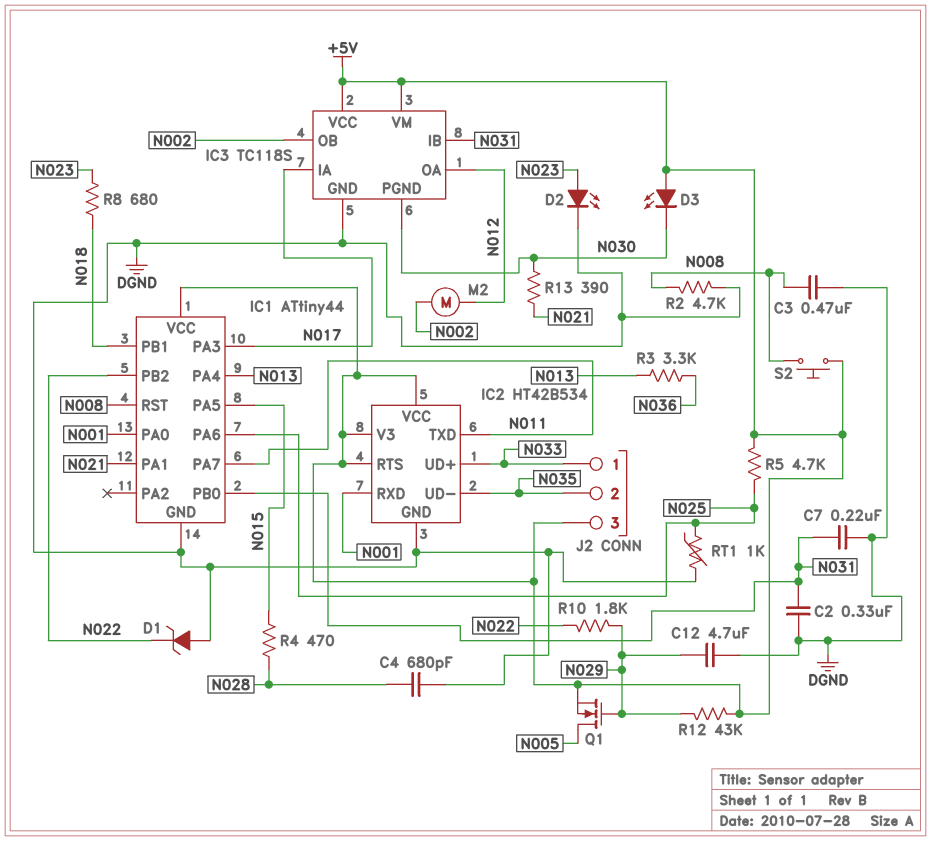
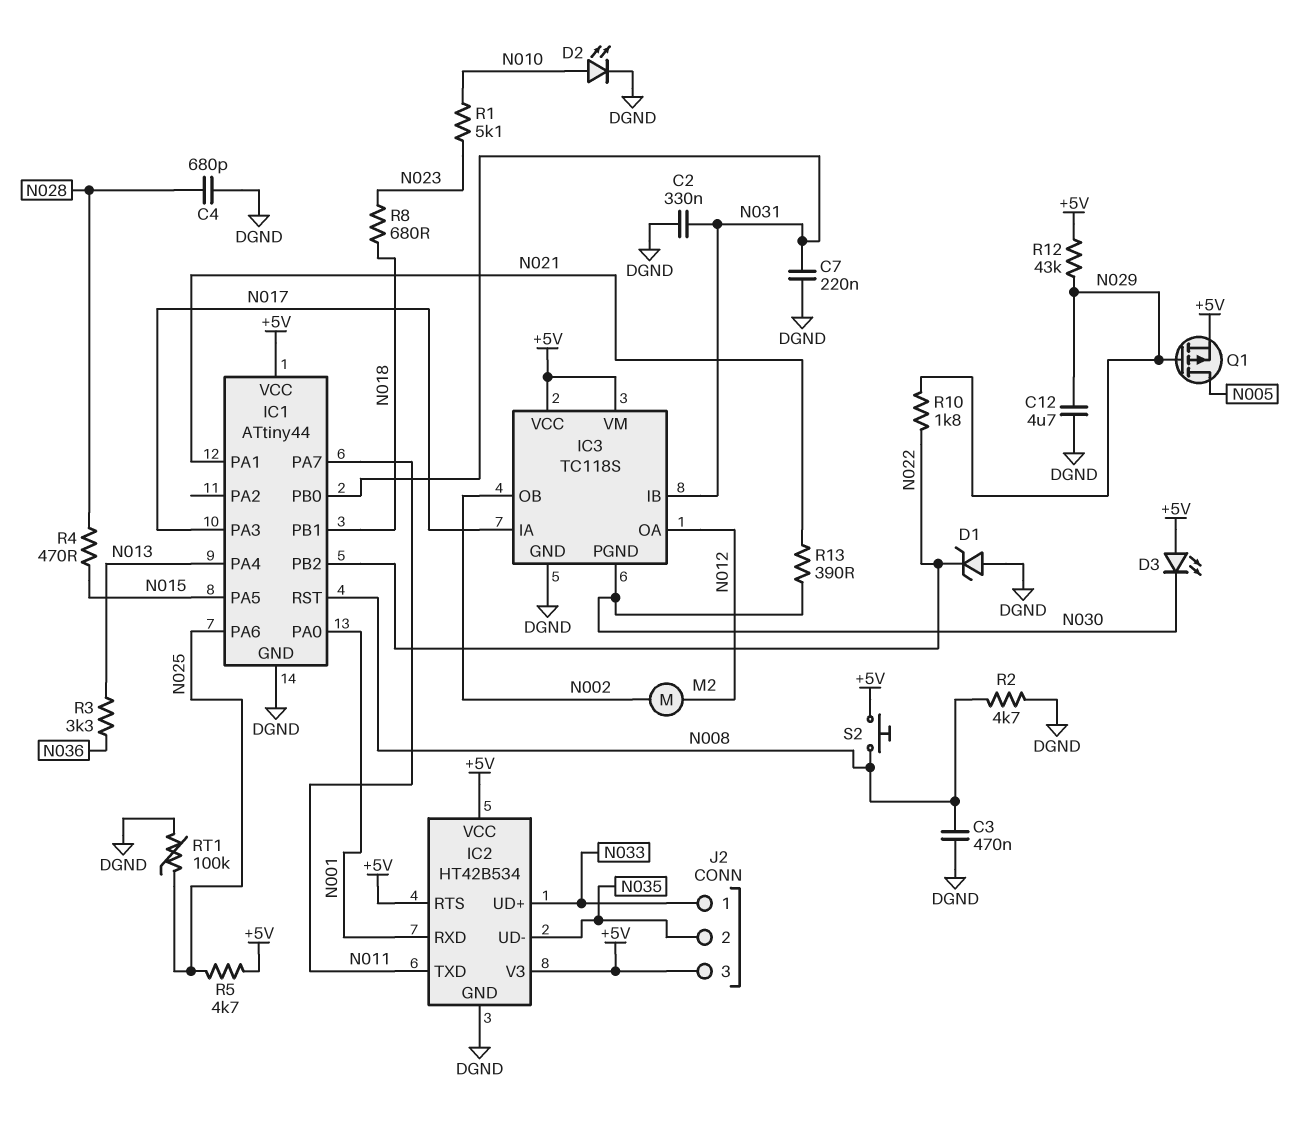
D2: LED (A N023, K DGND) -> LED (A N010, K DGND)
Q1: NMOS (G N029, D N005, S +5V) -> PMOS (G N029, D N005, S +5V)
R1: none -> 5.1k (N010, N023)
RT1: 1k (DGND, N025) -> 100k (DGND, N025)

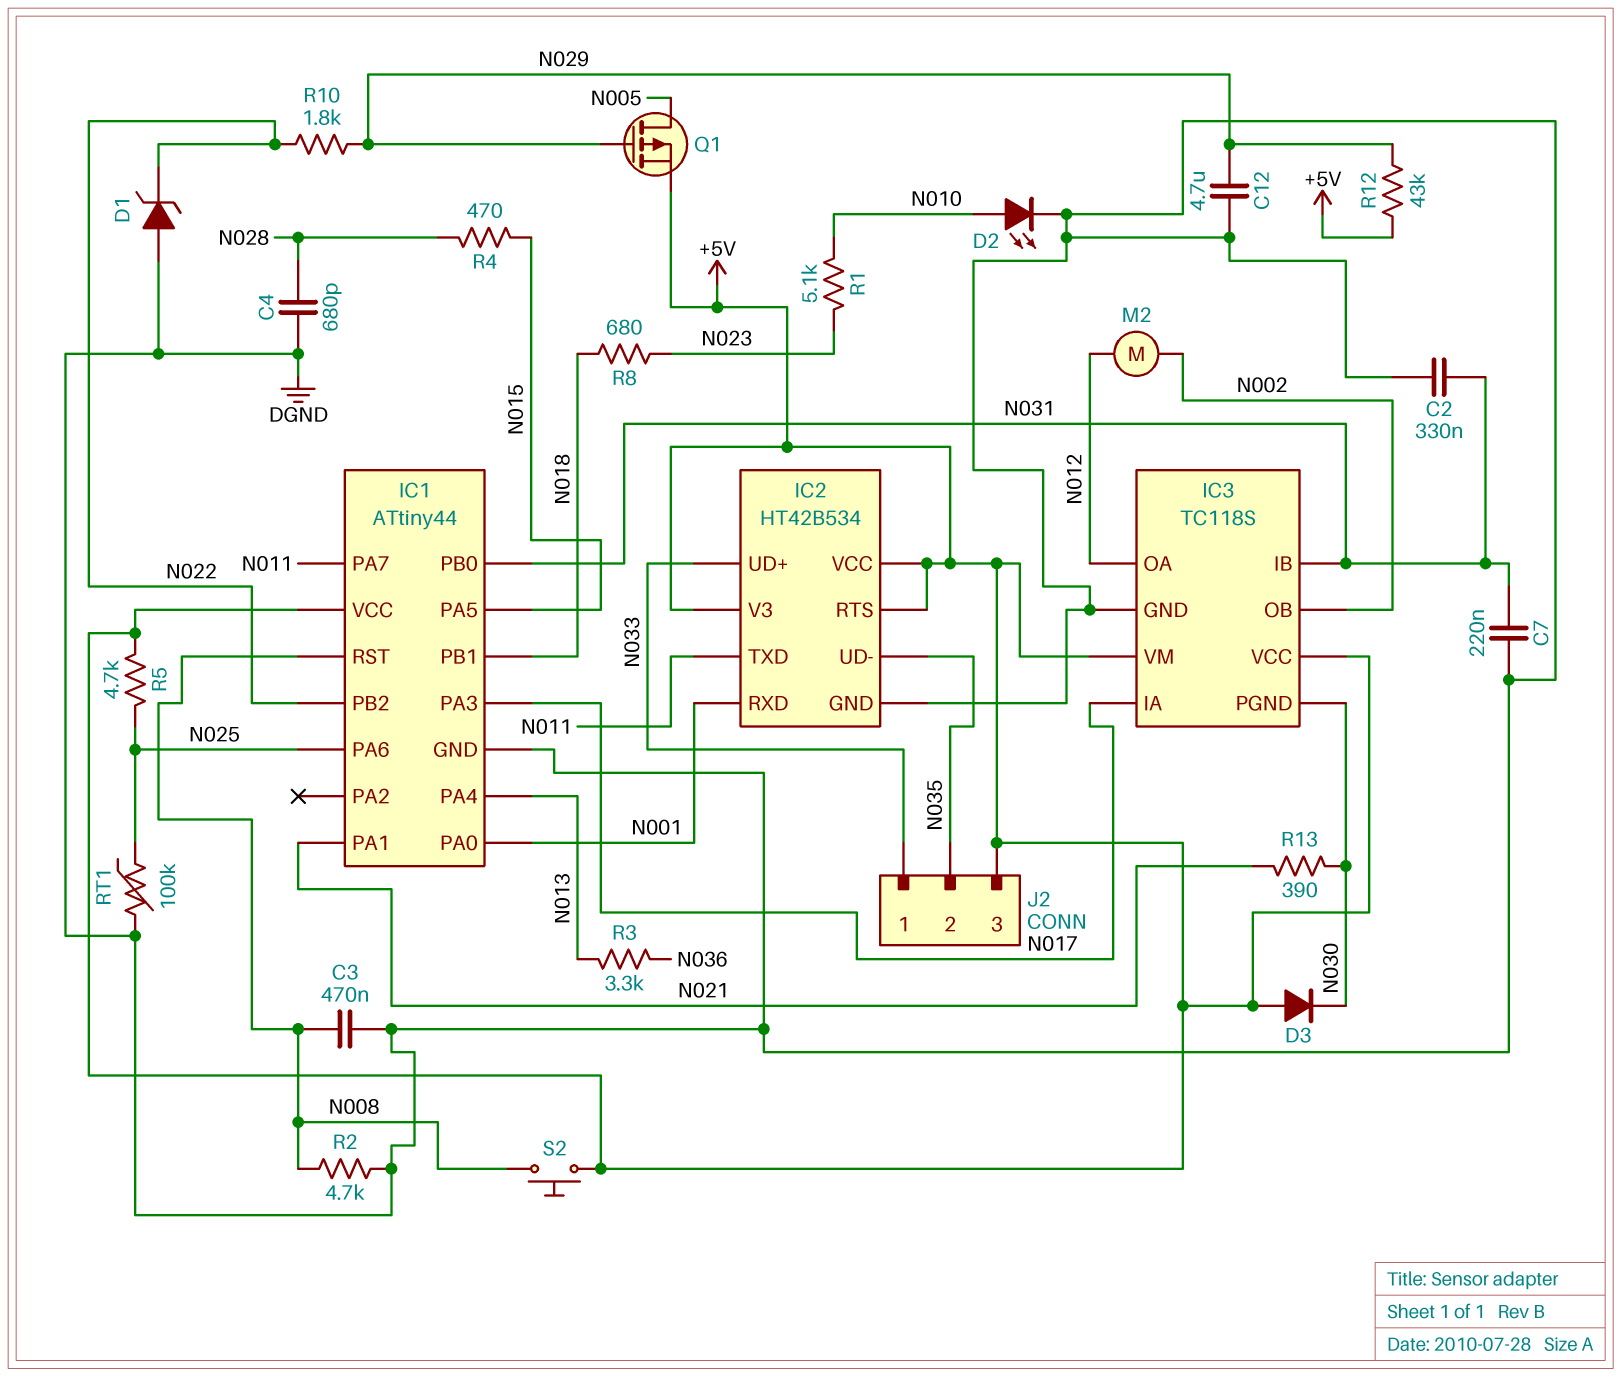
D3: LED (A +5V, K N030) -> diode (A +5V, K N030)

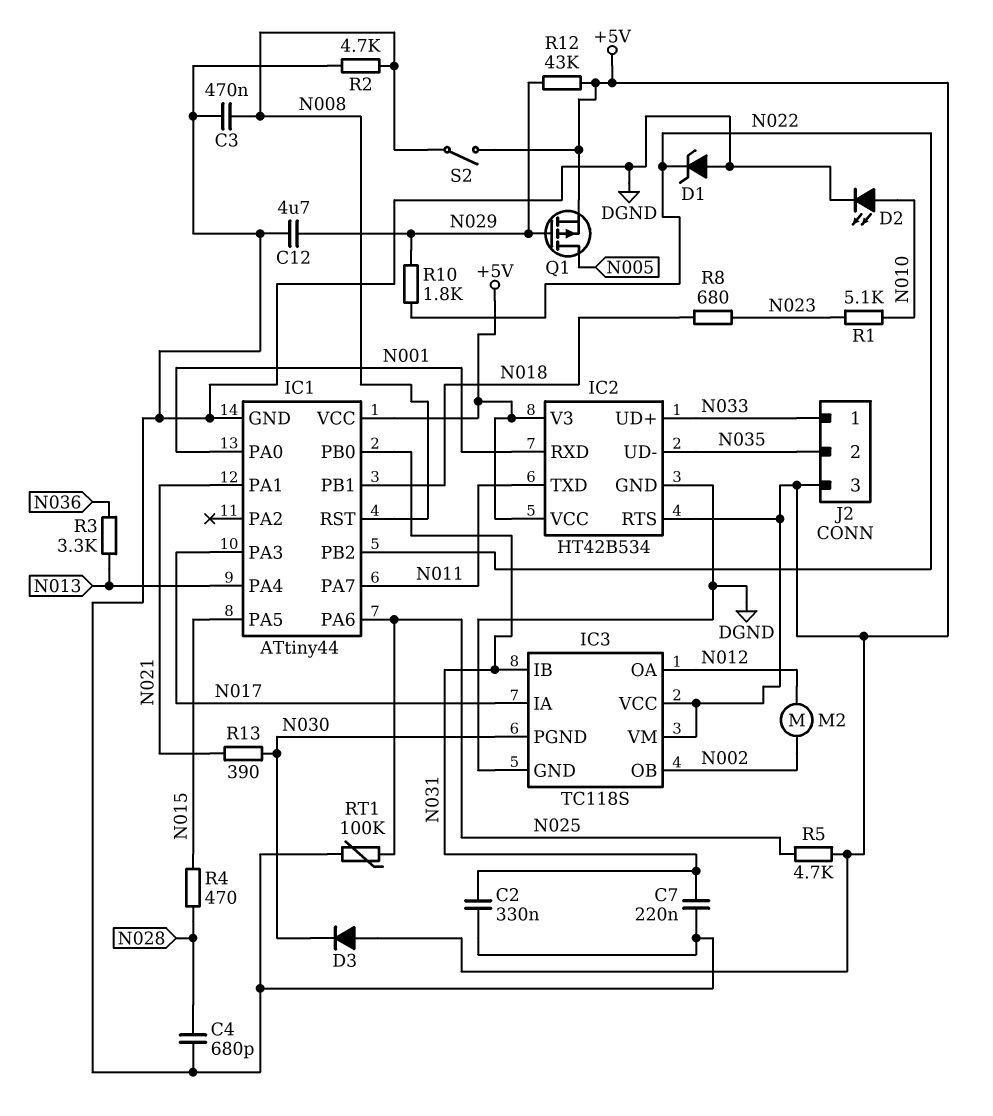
S2: button (+5V, N008) -> switch (+5V, N008)

